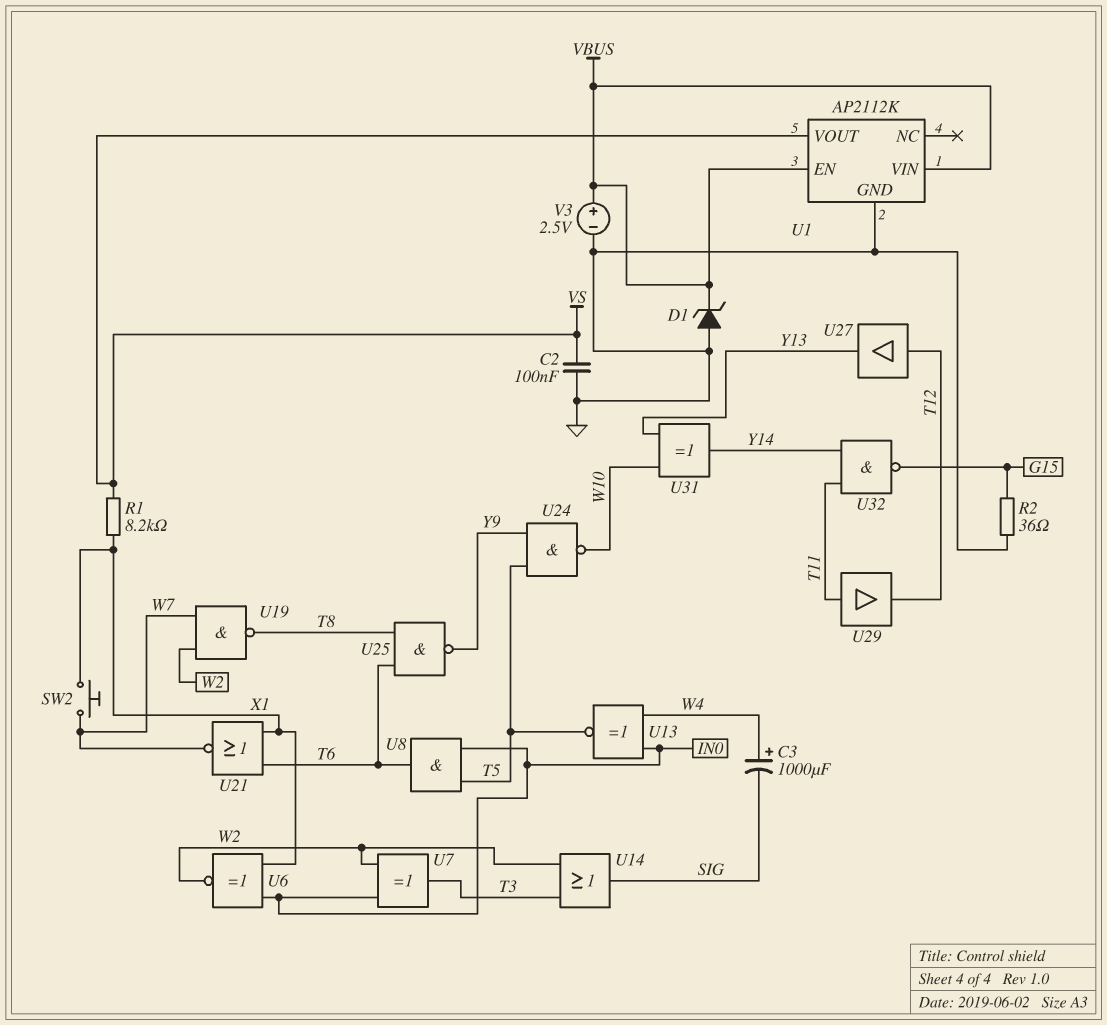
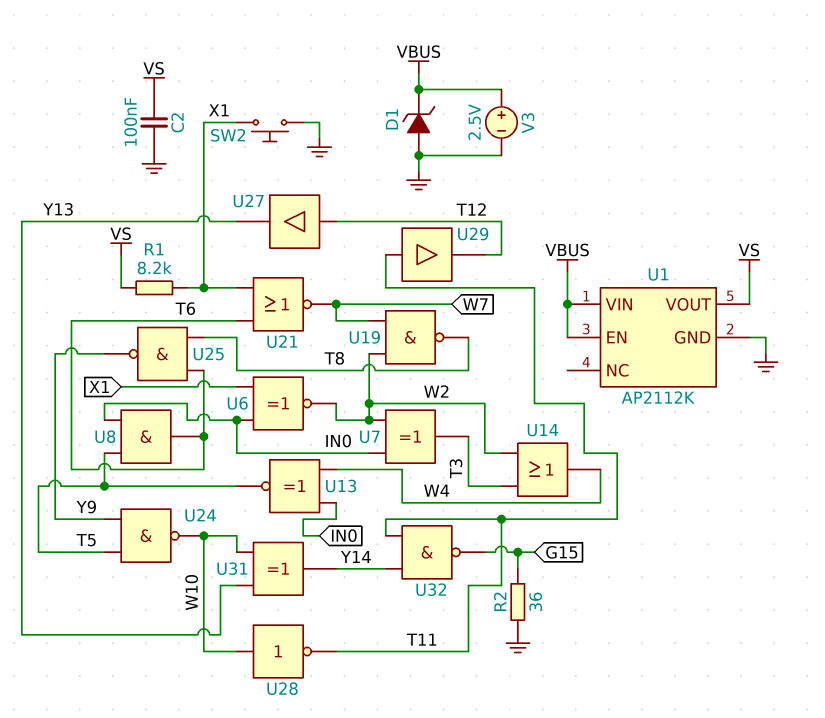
C3: 1000uF (plus W4, minus SIG) -> none
SW2: button (W7, X1) -> button (GND, X1)
U14: OR (in T3, in W2, out SIG) -> OR (in T3, in W2, out W4)
U28: none -> NOT (in W10, out T11)

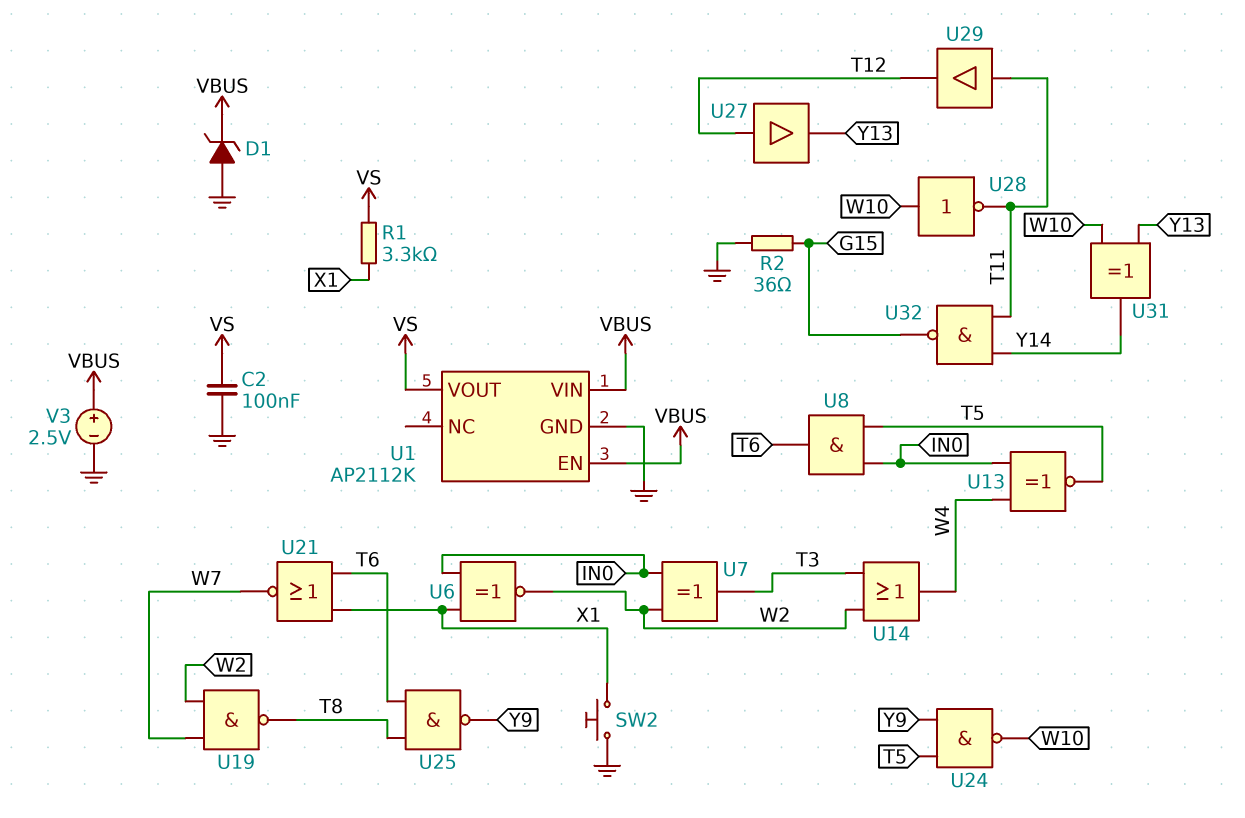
R1: 8.2k (VS, X1) -> 3.3k (VS, X1)

